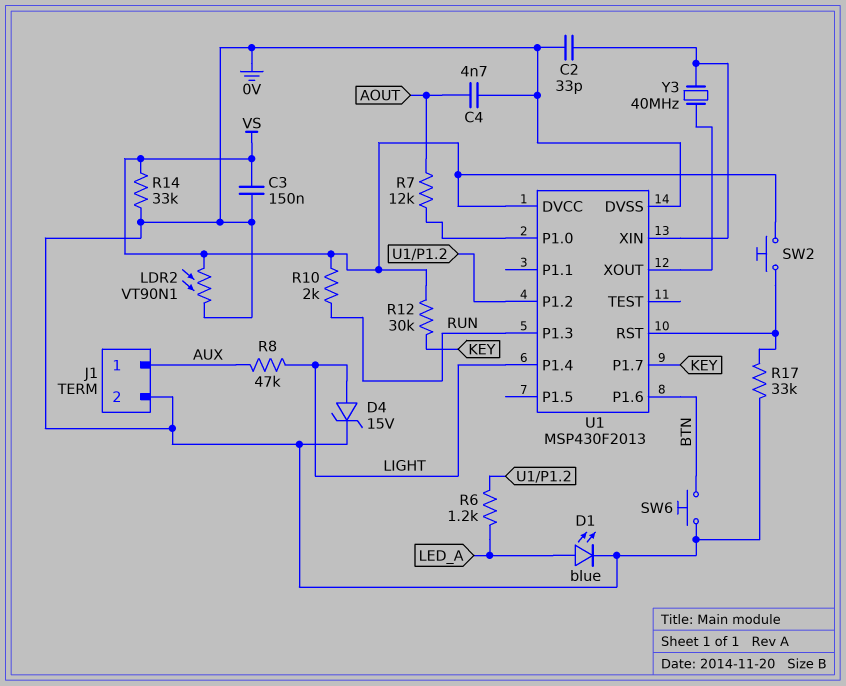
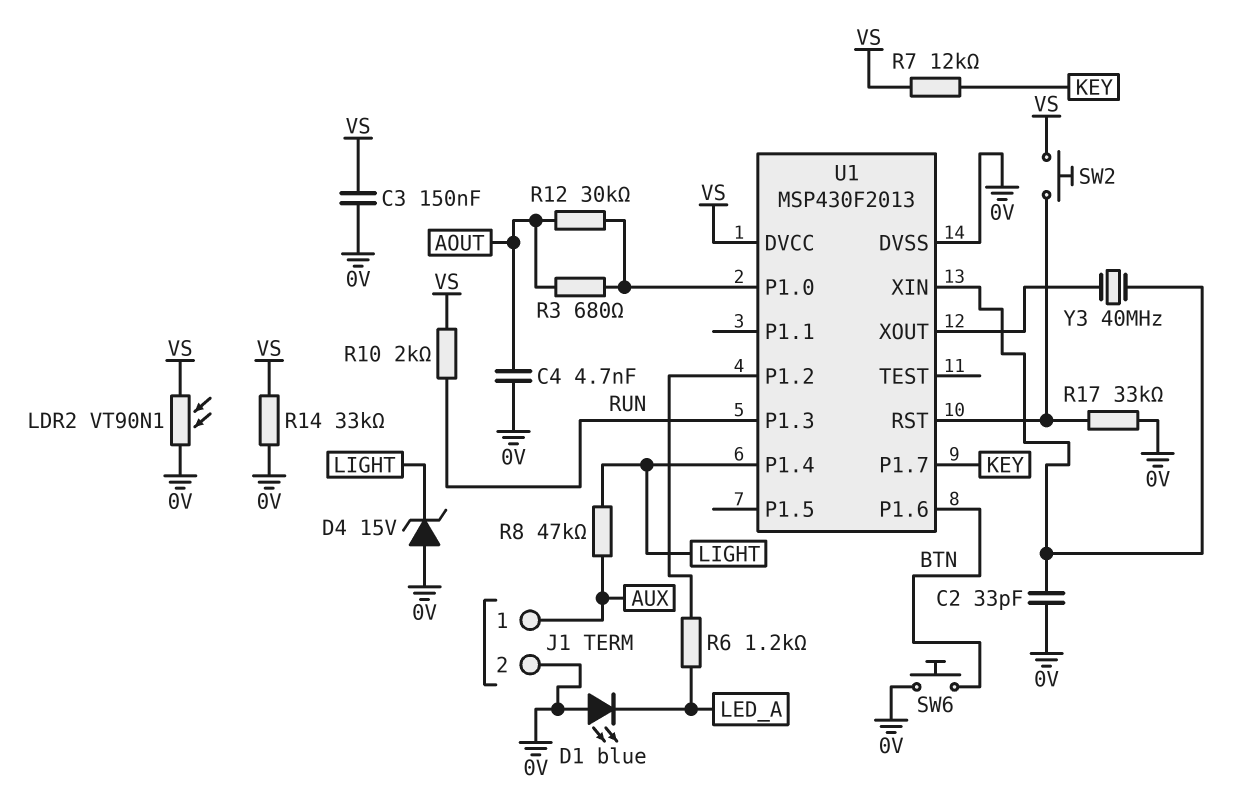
D1: LED blue (A LED_A, K 0V) -> LED blue (A 0V, K LED_A)
D4: zener 15V (A LIGHT, K 0V) -> zener 15V (A 0V, K LIGHT)
R3: none -> 680 (AOUT, U1/P1.0)
R7: 12k (AOUT, U1/P1.0) -> 12k (KEY, VS)
R12: 30k (KEY, VS) -> 30k (AOUT, U1/P1.0)

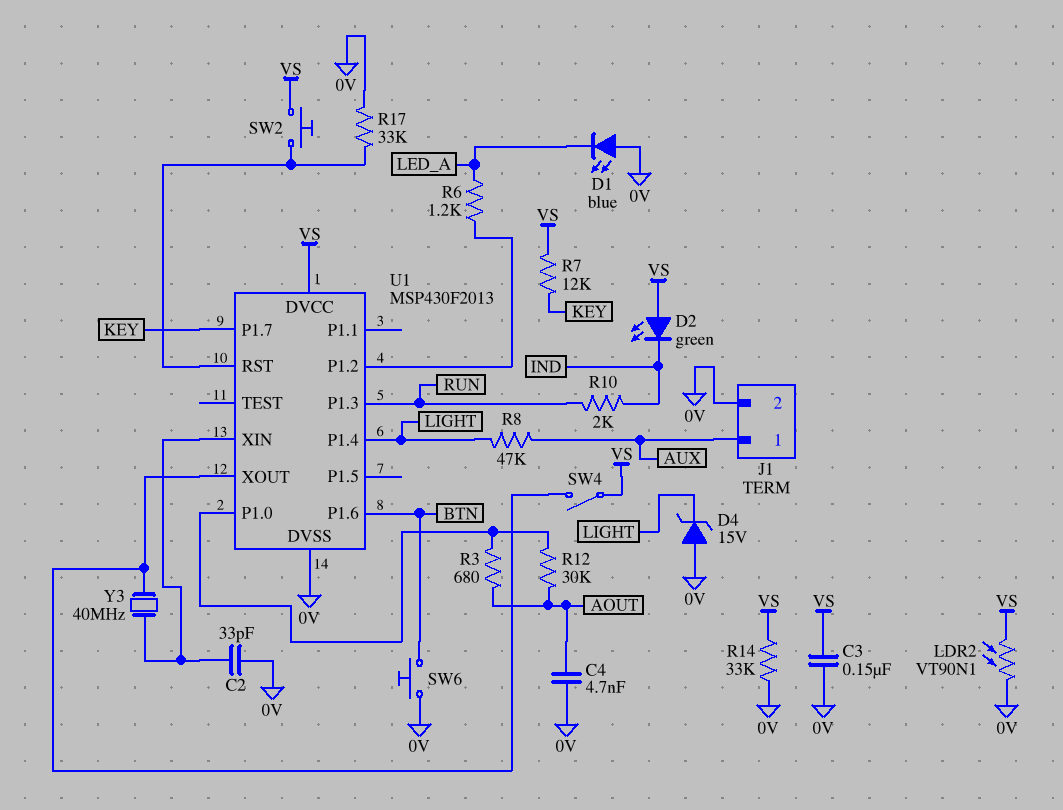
D2: none -> LED green (A VS, K IND)
R10: 2k (RUN, VS) -> 2k (IND, RUN)
SW4: none -> switch (U1/XOUT, VS)

